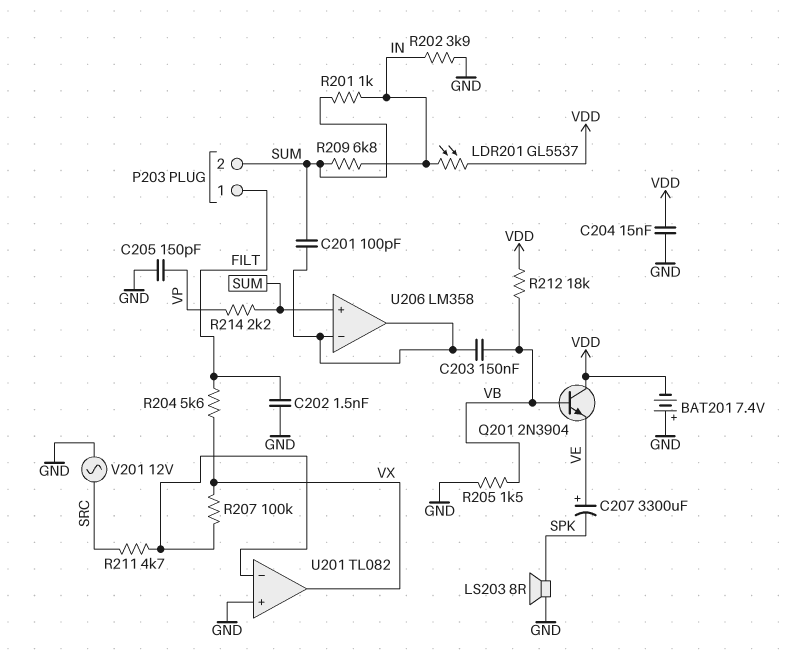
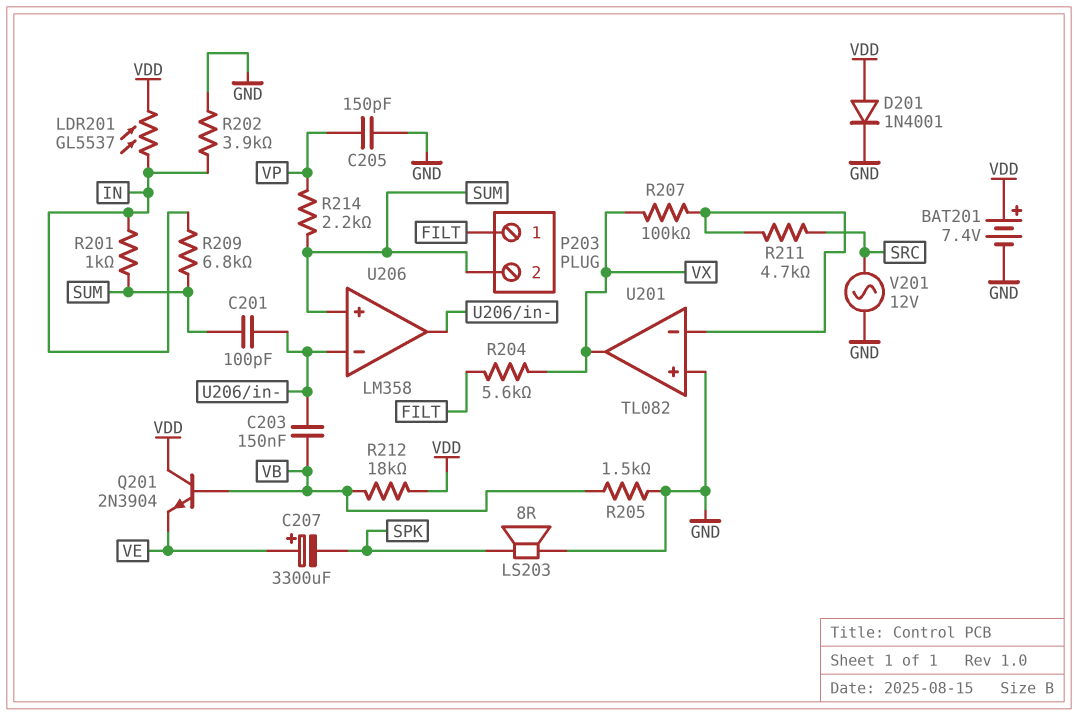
BAT201: 7.4V (plus GND, minus VDD) -> 7.4V (plus VDD, minus GND)
C202: 1.5nF (FILT, GND) -> none
C204: 15nF (GND, VDD) -> none
D201: none -> diode 1N4001 (A VDD, K GND)

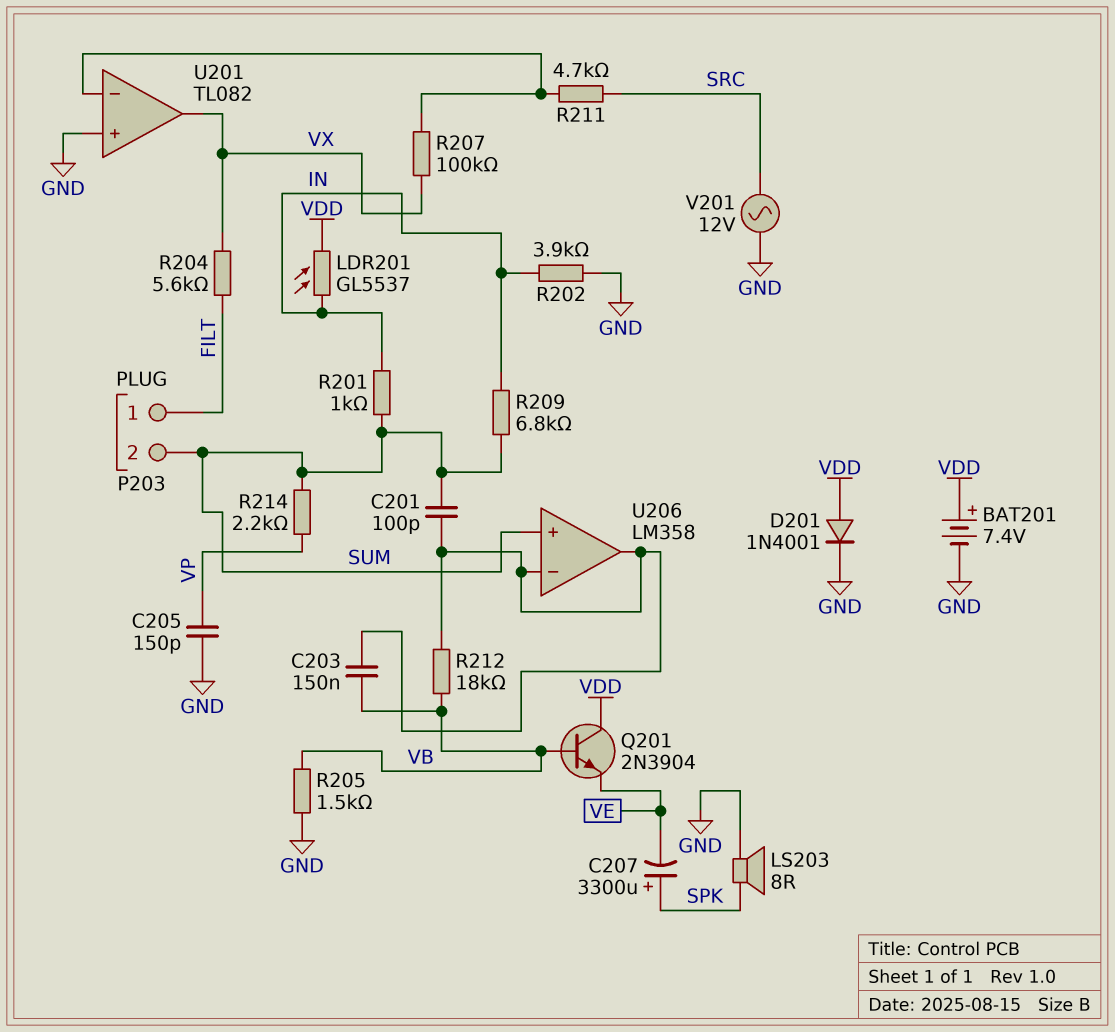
C207: 3300uF (plus VE, minus SPK) -> 3300uF (plus SPK, minus VE)
R212: 18k (VB, VDD) -> 18k (U206/in-, VB)

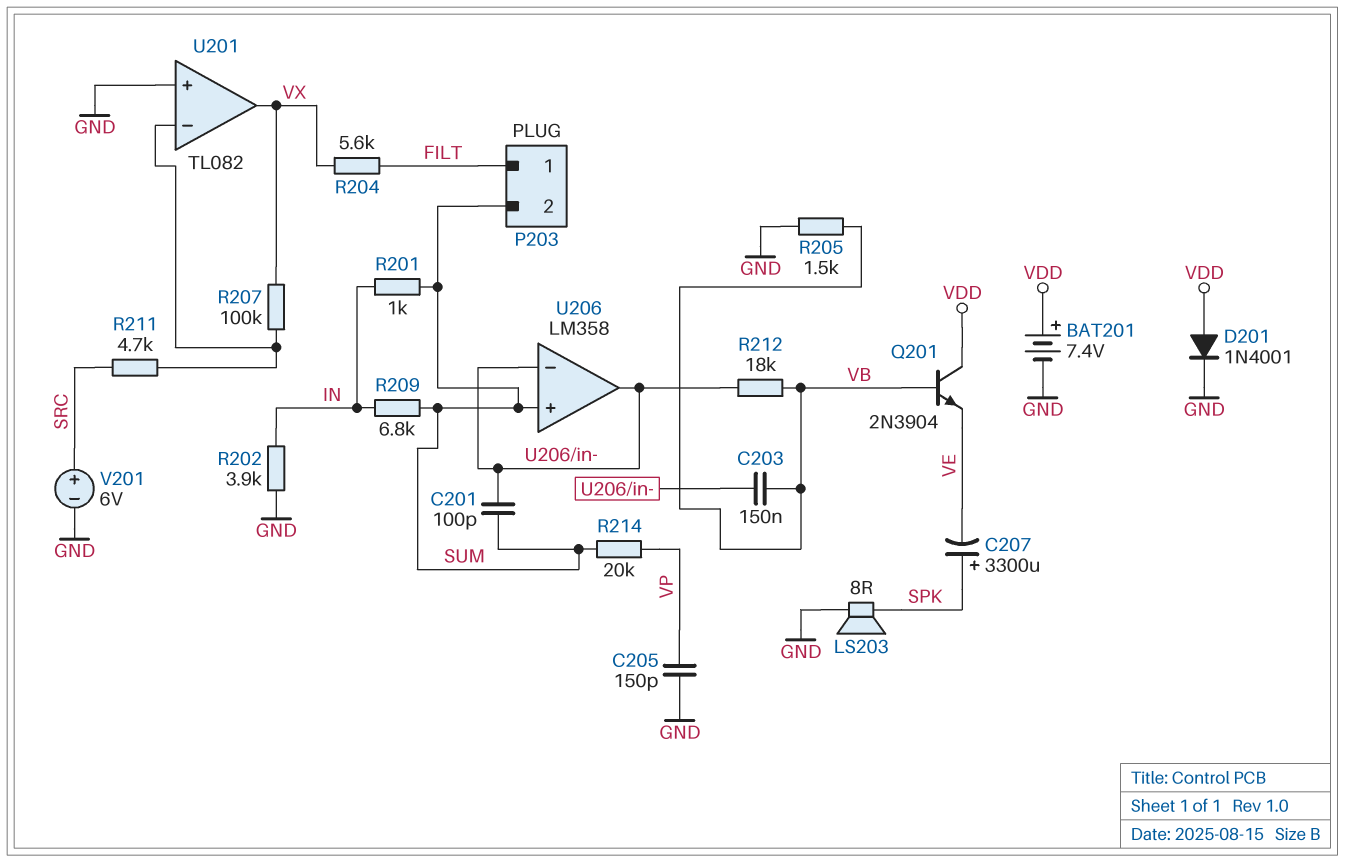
LDR201: GL5537 (IN, VDD) -> none
R214: 2.2k (SUM, VP) -> 20k (SUM, VP)
V201: AC 12V (GND, SRC) -> 6V (plus SRC, minus GND)

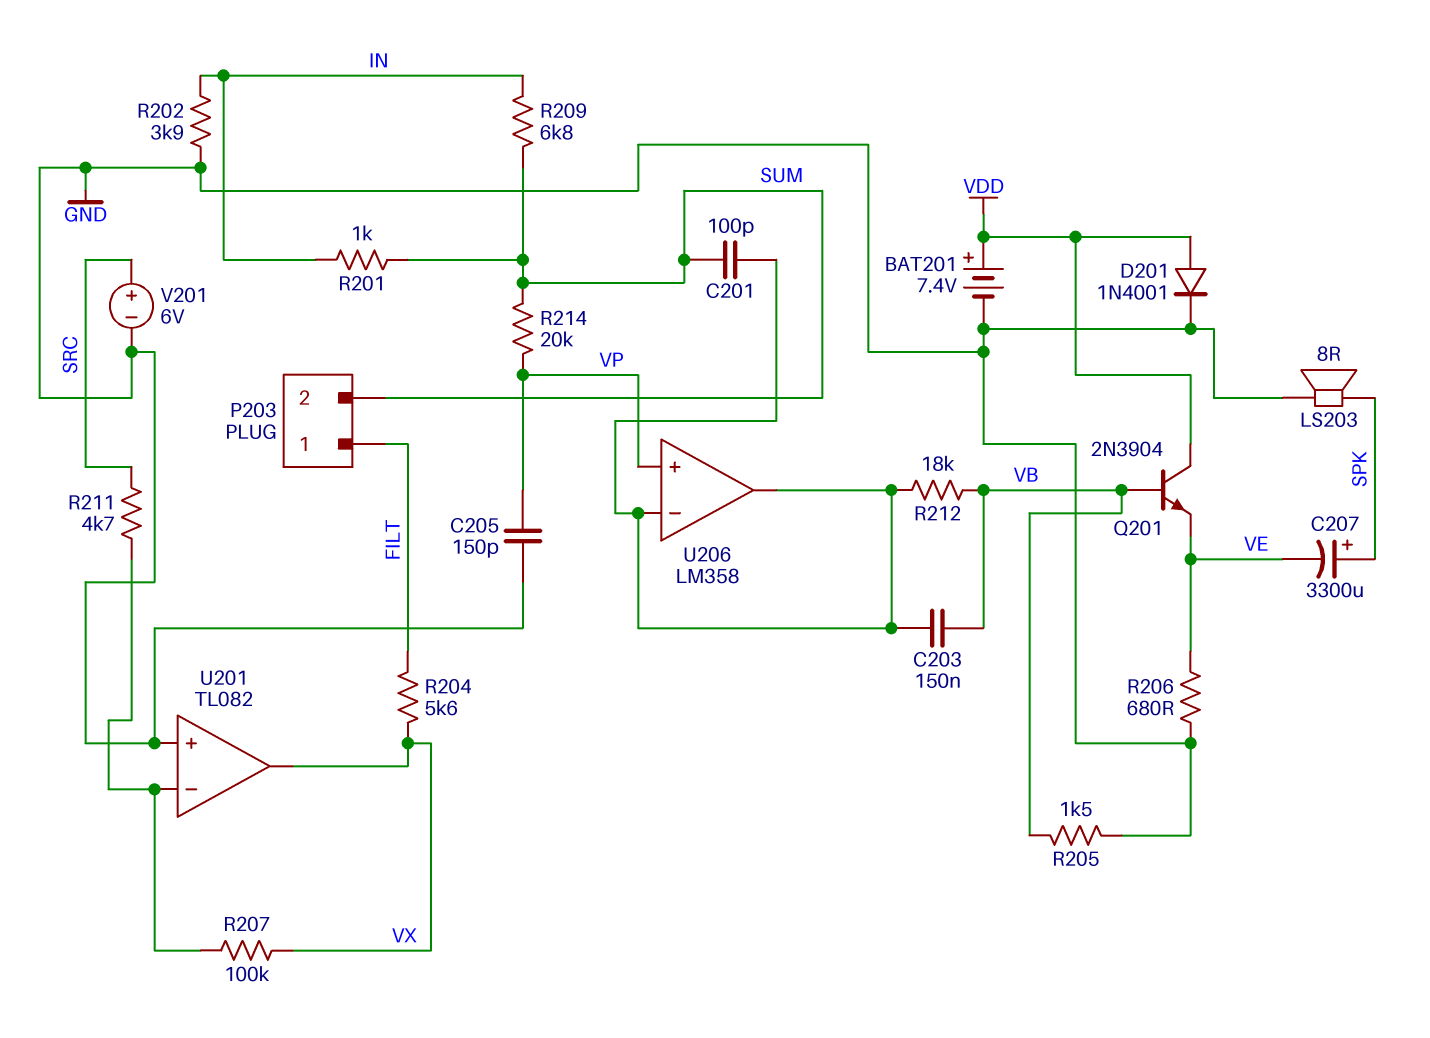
R206: none -> 680 (GND, VE)
U206 pin in+: SUM -> VP

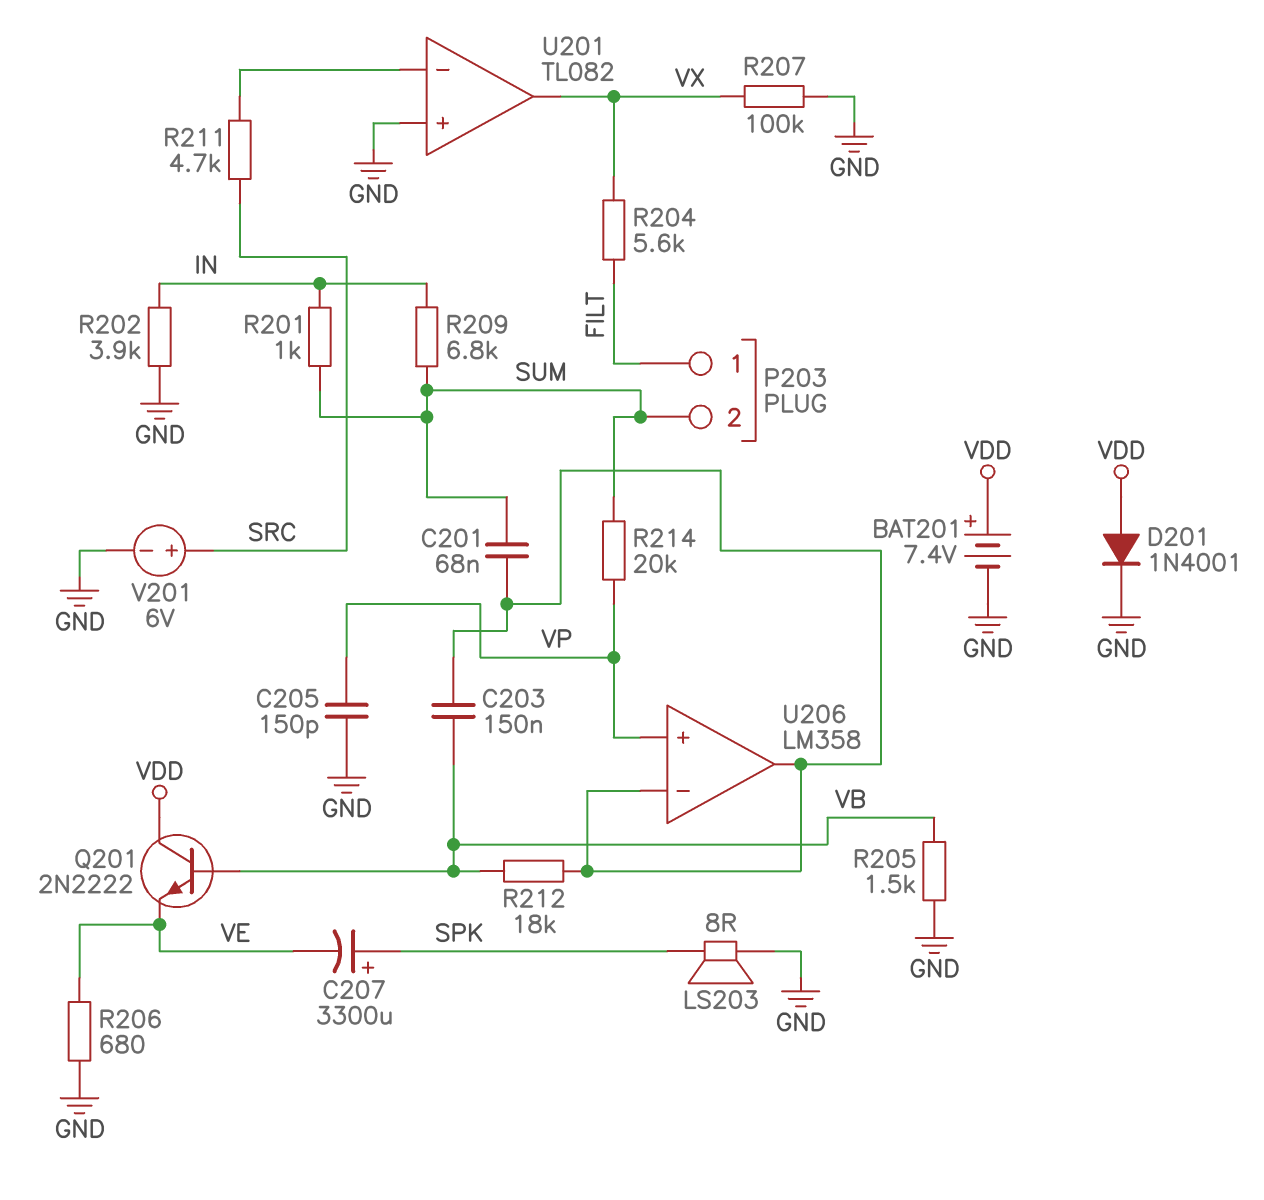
C201: 100pF (SUM, U206/in-) -> 68nF (SUM, U206/in-)
Q201: NPN 2N3904 (B VB, C VDD, E VE) -> NPN 2N2222 (B VB, C VDD, E VE)
R207: 100k (U201/in-, VX) -> 100k (GND, VX)

